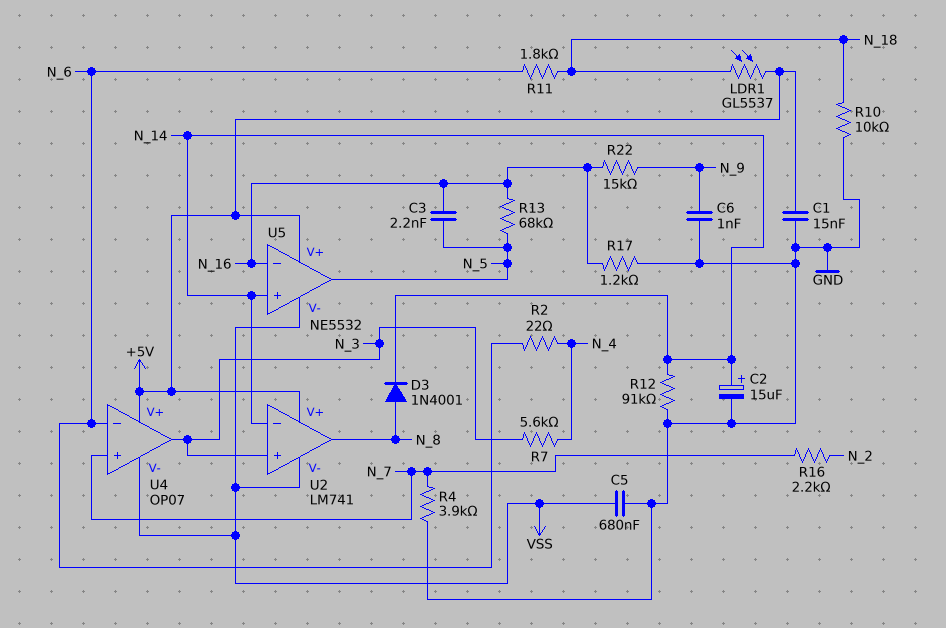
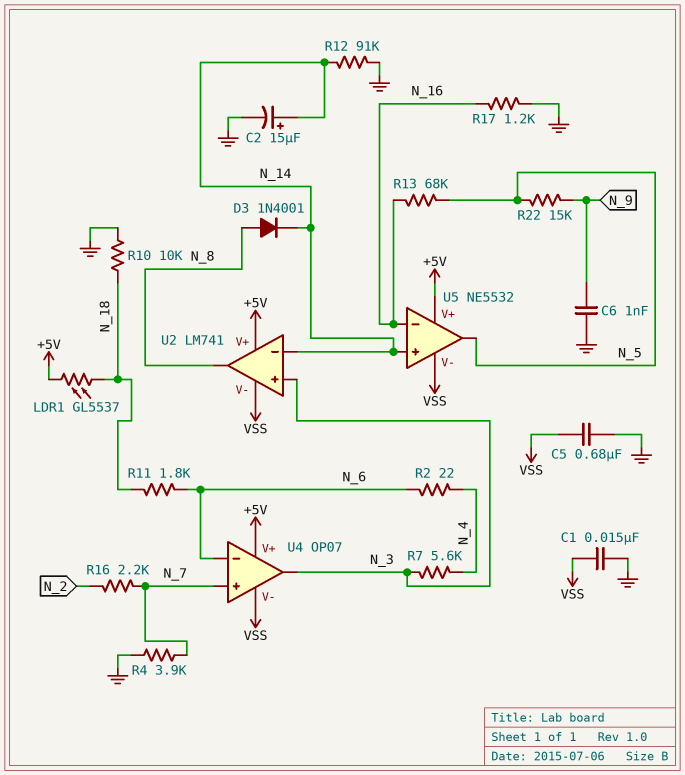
C1: 15nF (+5V, GND) -> 15nF (GND, VSS)
C3: 2.2nF (N_5, N_16) -> none
R22: 15k (N_9, N_16) -> 15k (N_5, N_9)

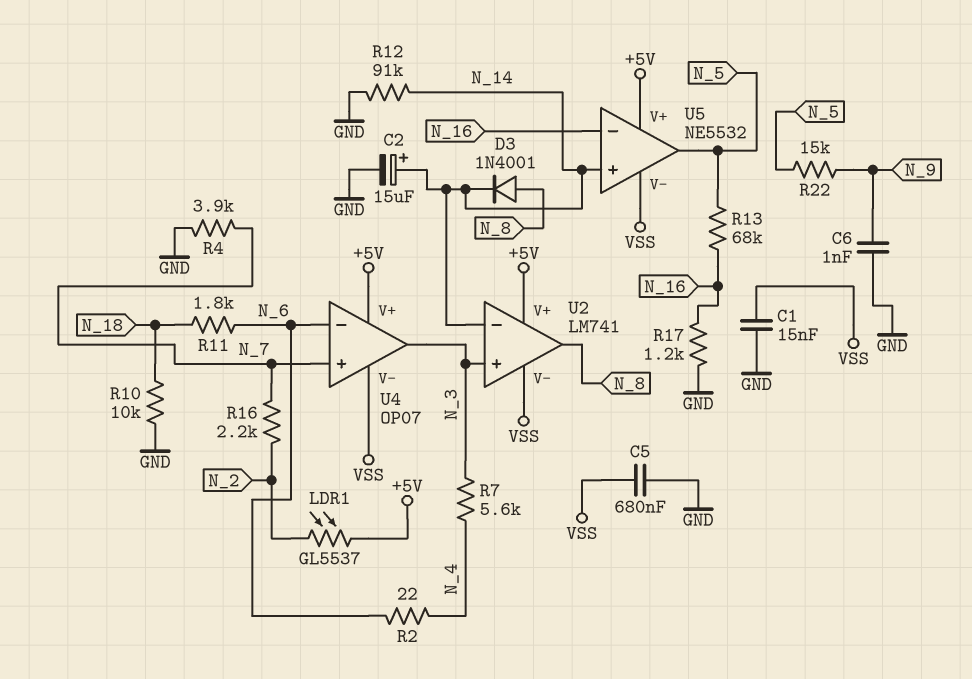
LDR1: GL5537 (+5V, N_18) -> GL5537 (+5V, N_2)

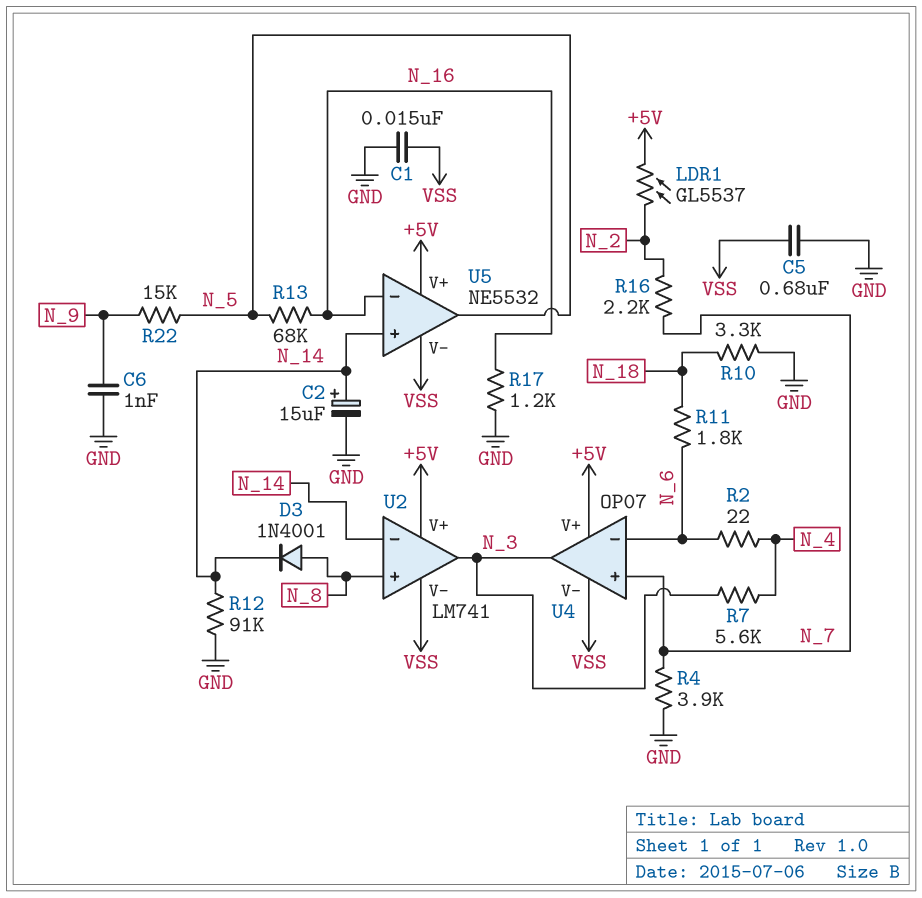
R10: 10k (GND, N_18) -> 3.3k (GND, N_18)
U2 pin in+: N_3 -> N_8
U2 pin out: N_8 -> N_3

